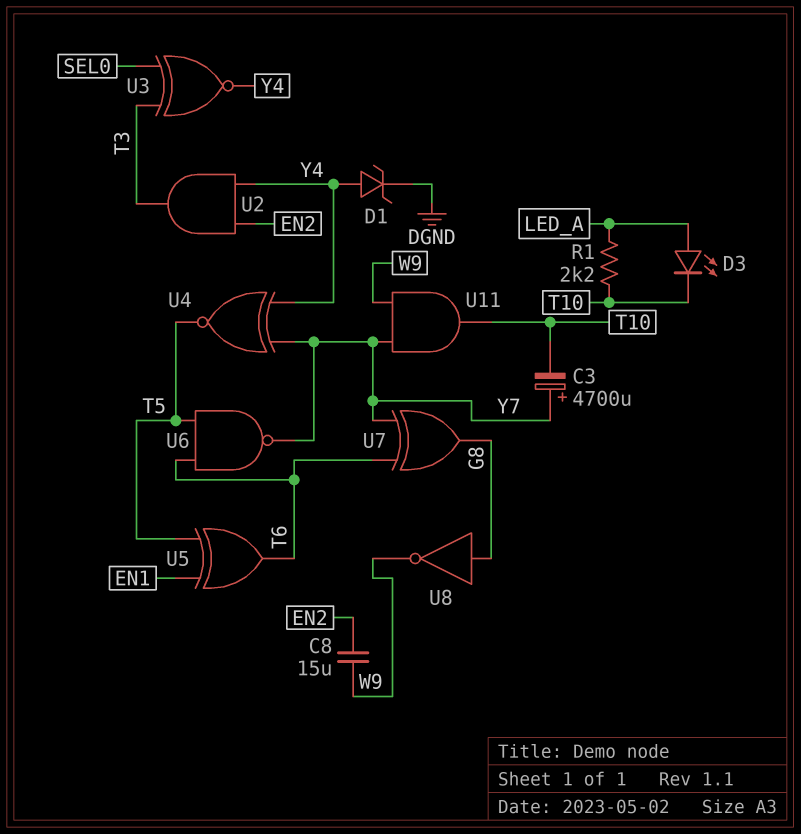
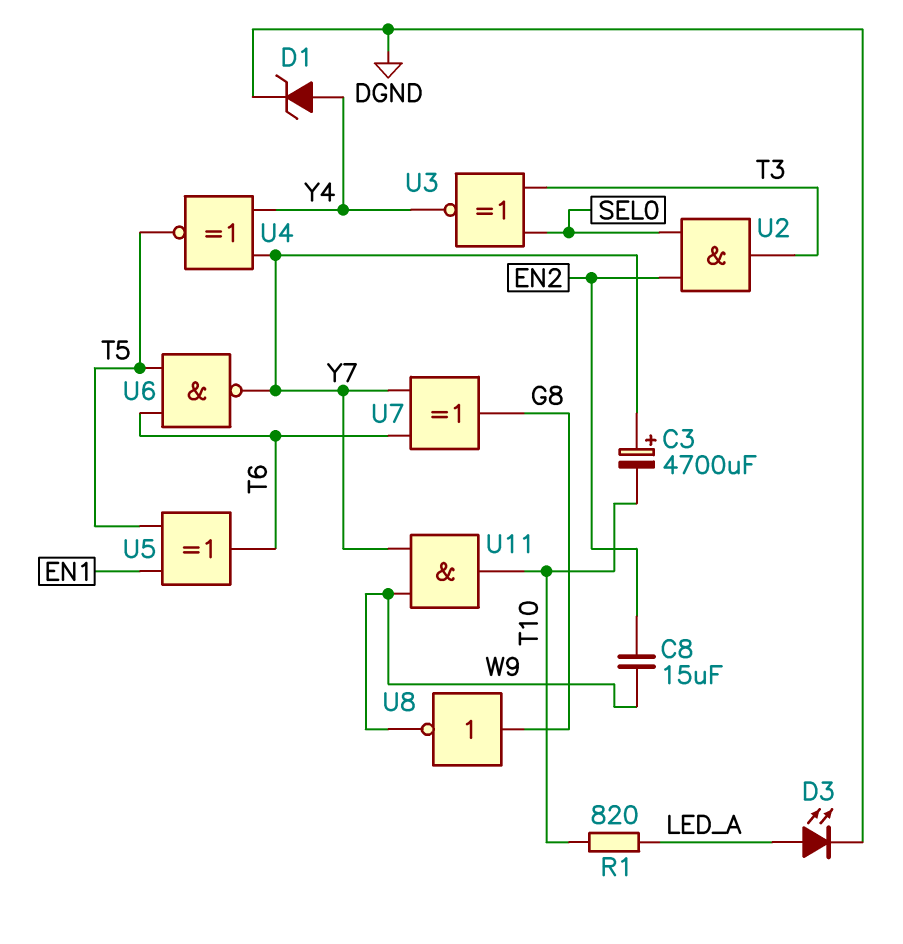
D3: LED (A LED_A, K T10) -> LED (A LED_A, K DGND)
R1: 2.2k (LED_A, T10) -> 820 (LED_A, T10)
U2: AND (in EN2, in Y4, out T3) -> AND (in EN2, in SEL0, out T3)

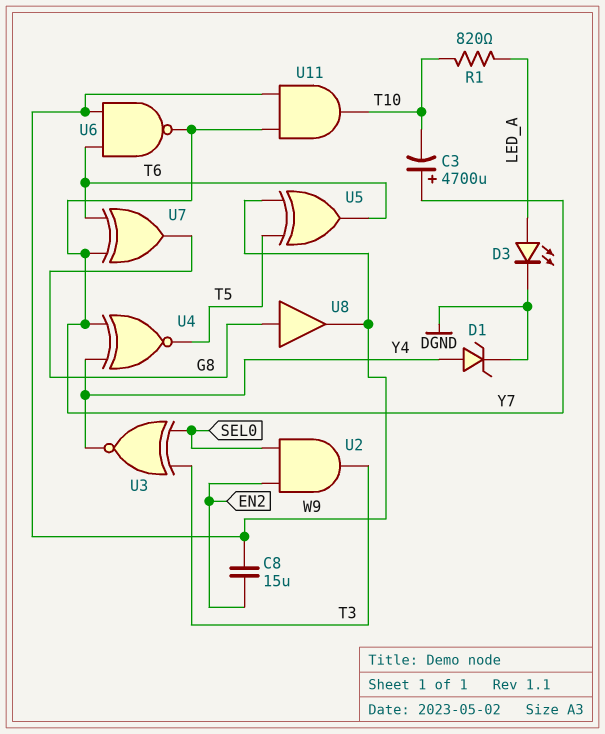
U5: XOR (in EN1, in T5, out T6) -> XOR (in T5, in W9, out T6)
U6: NAND (in T5, in T6, out Y7) -> NAND (in T6, in W9, out Y7)
U8: NOT (in G8, out W9) -> buffer (in G8, out W9)

